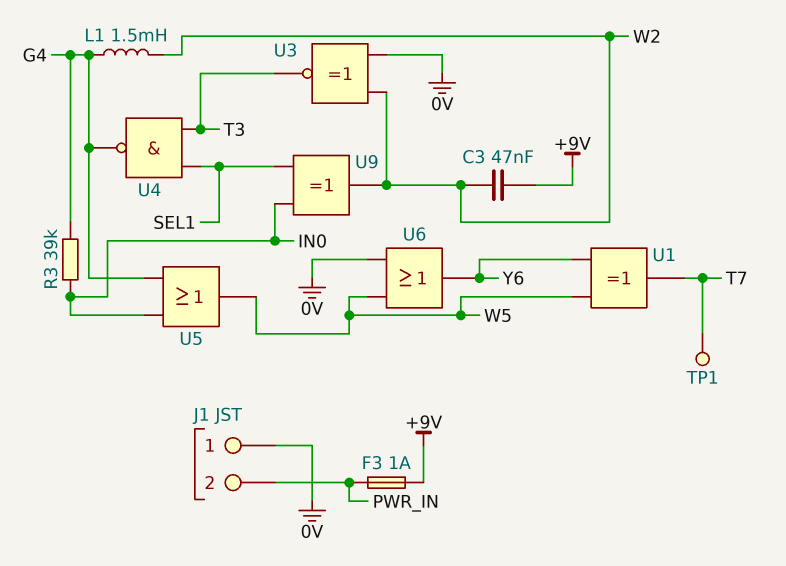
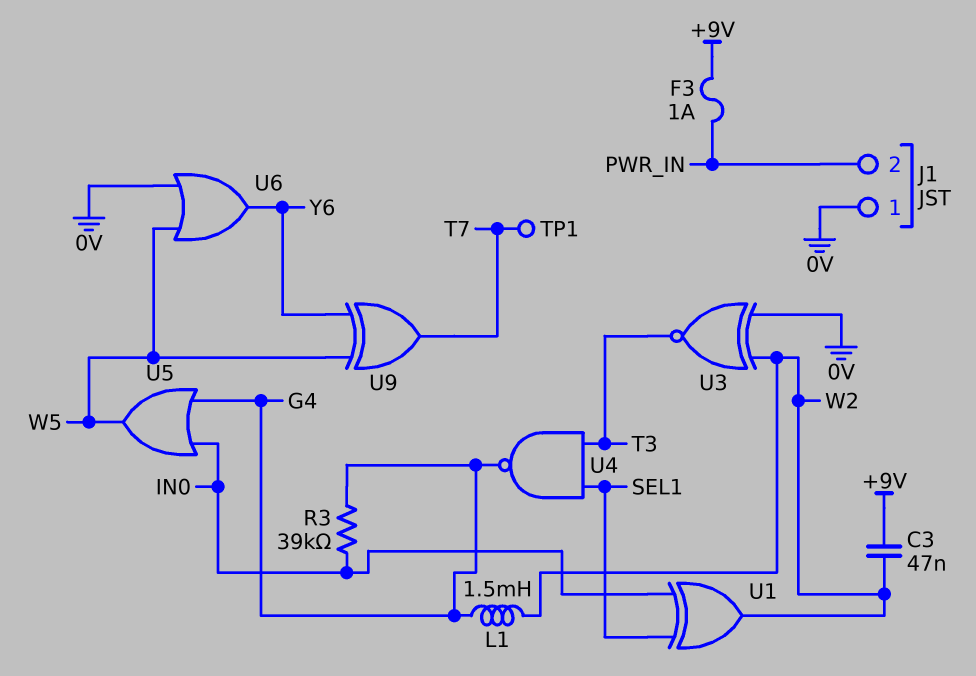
U1: XOR (in W5, in Y6, out T7) -> XOR (in IN0, in SEL1, out W2)
U9: XOR (in IN0, in SEL1, out W2) -> XOR (in W5, in Y6, out T7)

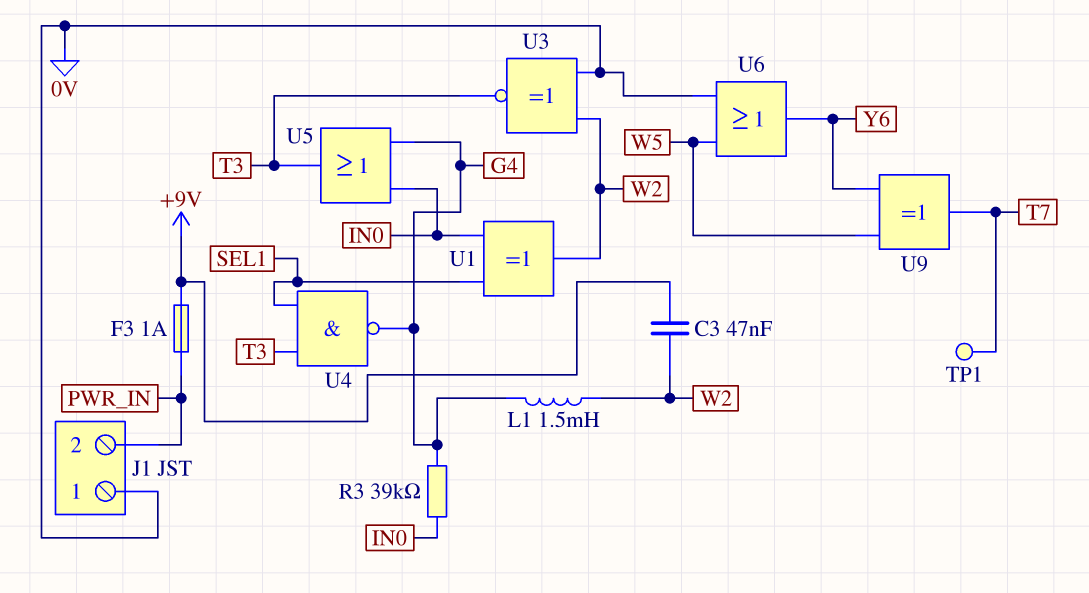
U5: OR (in G4, in IN0, out W5) -> OR (in G4, in IN0, out T3)

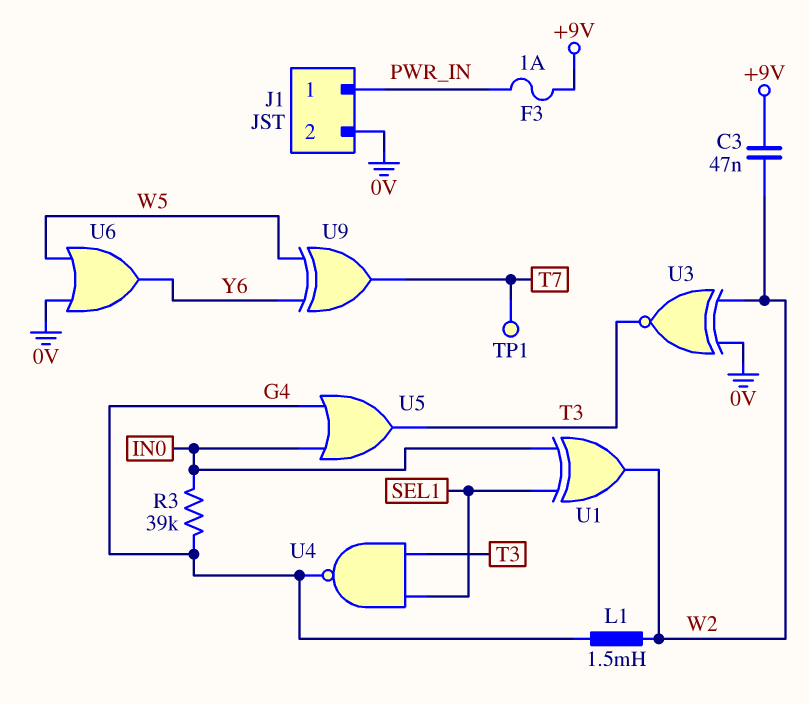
J1 pin 1: 0V -> PWR_IN
J1 pin 2: PWR_IN -> 0V

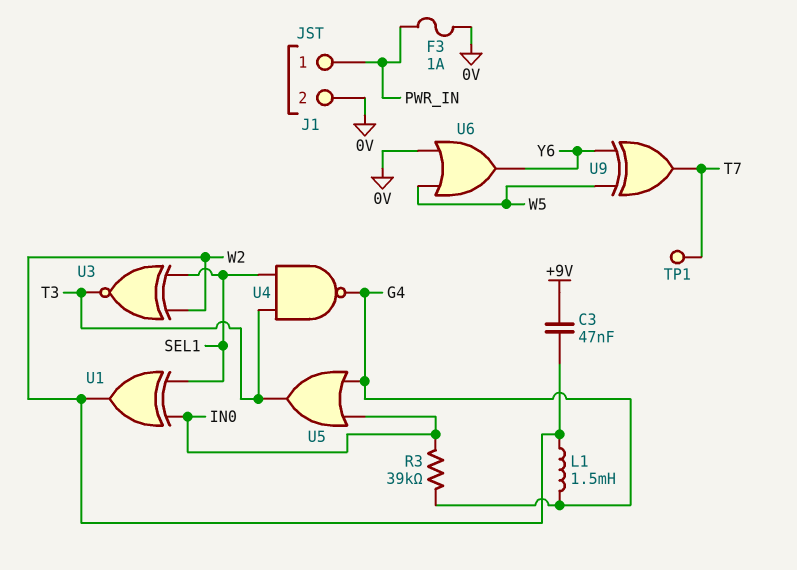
F3: 1A (+9V, PWR_IN) -> 1A (0V, PWR_IN)
U3: XNOR (in 0V, in W2, out T3) -> XNOR (in SEL1, in W2, out T3)

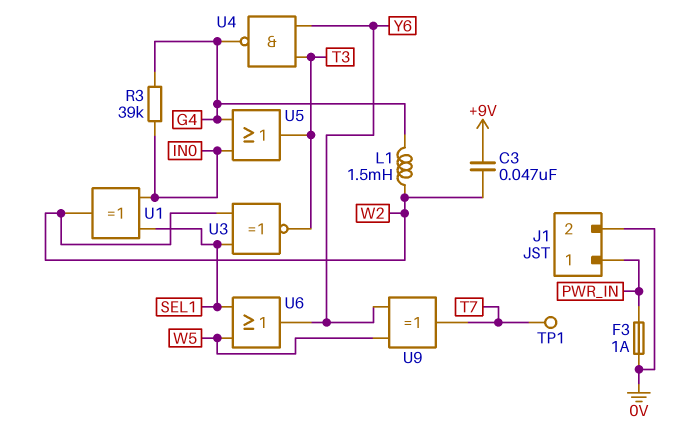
U4: NAND (in SEL1, in T3, out G4) -> NAND (in T3, in Y6, out G4)
U6: OR (in 0V, in W5, out Y6) -> OR (in SEL1, in W5, out Y6)

